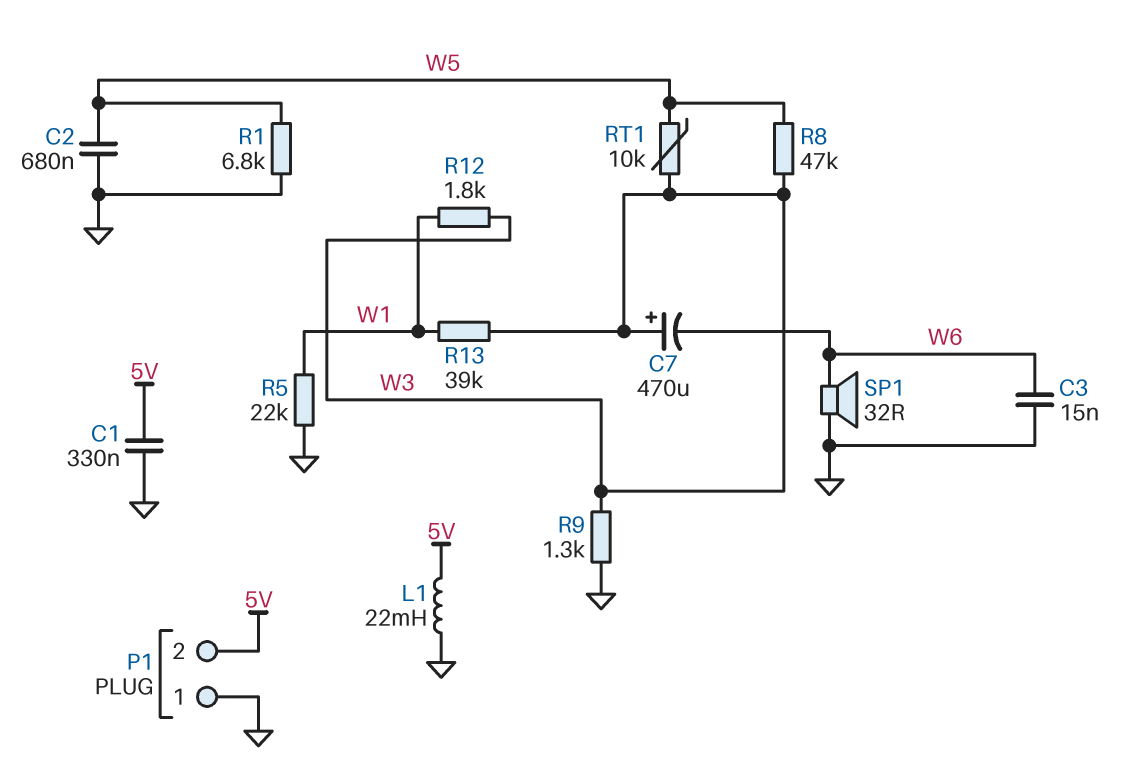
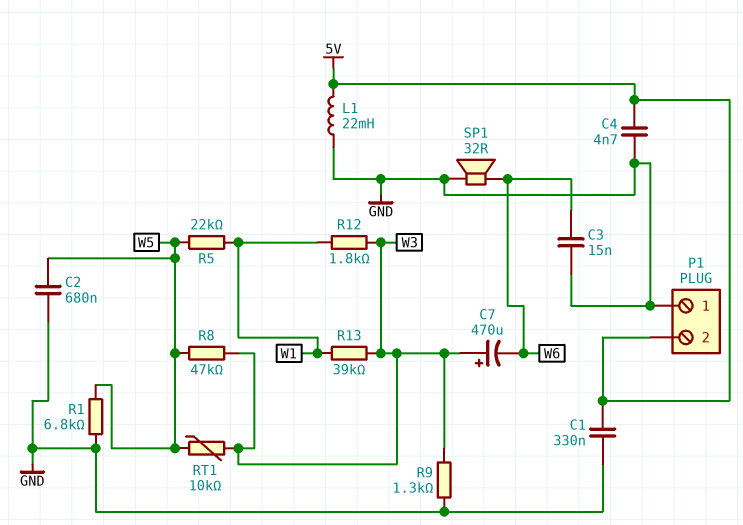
C4: none -> 4.7nF (5V, GND)
R5: 22k (GND, W1) -> 22k (W1, W5)

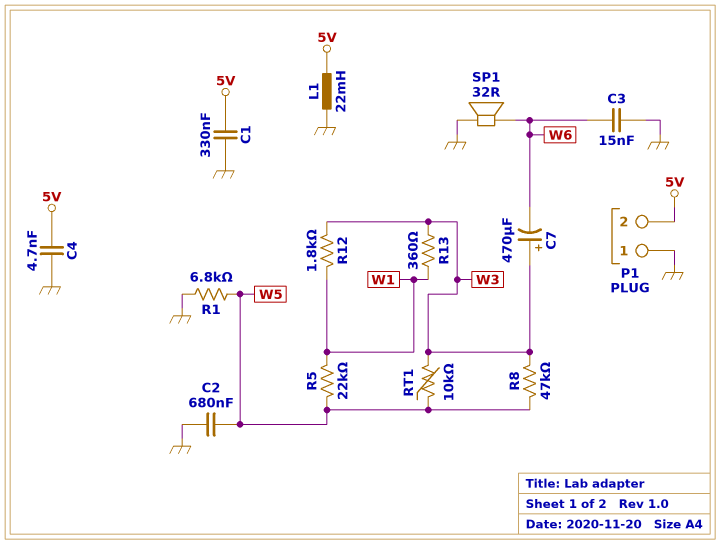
R9: 1.3k (GND, W3) -> none
R13: 39k (W1, W3) -> 360 (W1, W3)

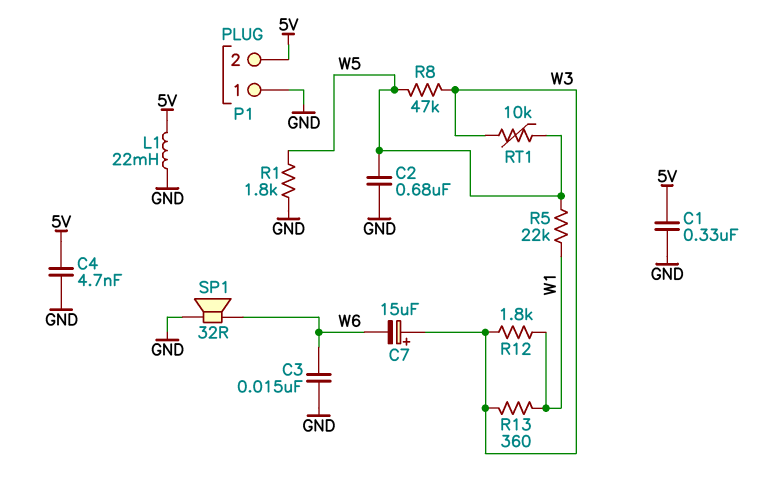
C7: 470uF (plus W3, minus W6) -> 15uF (plus W3, minus W6)
R1: 6.8k (GND, W5) -> 1.8k (GND, W5)

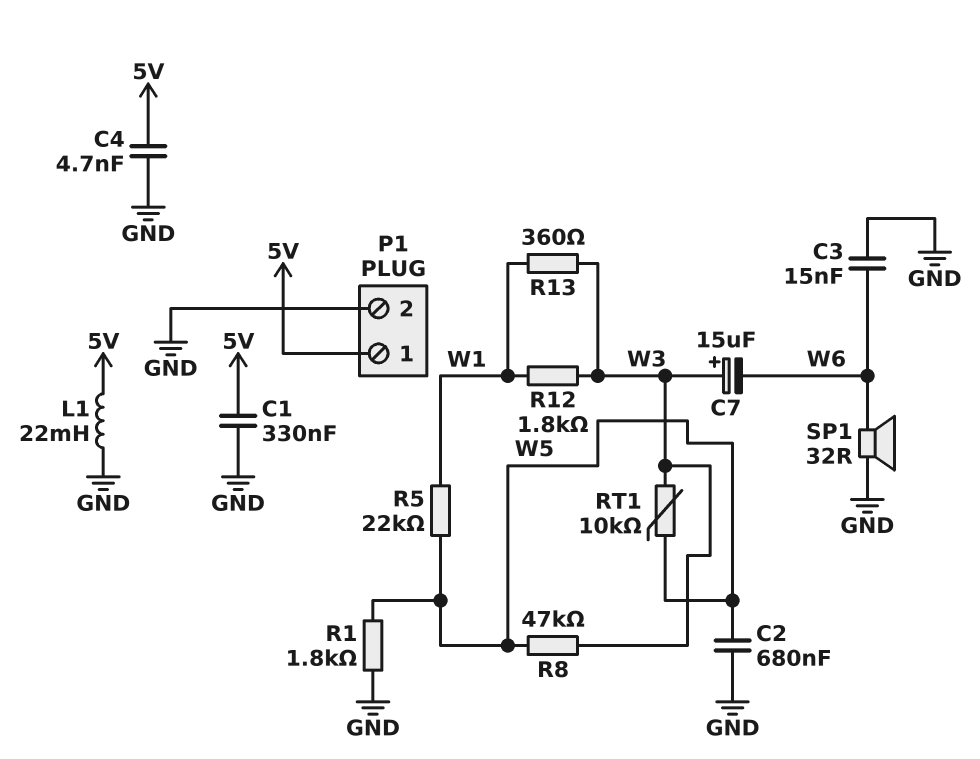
P1 pin 1: GND -> 5V
P1 pin 2: 5V -> GND

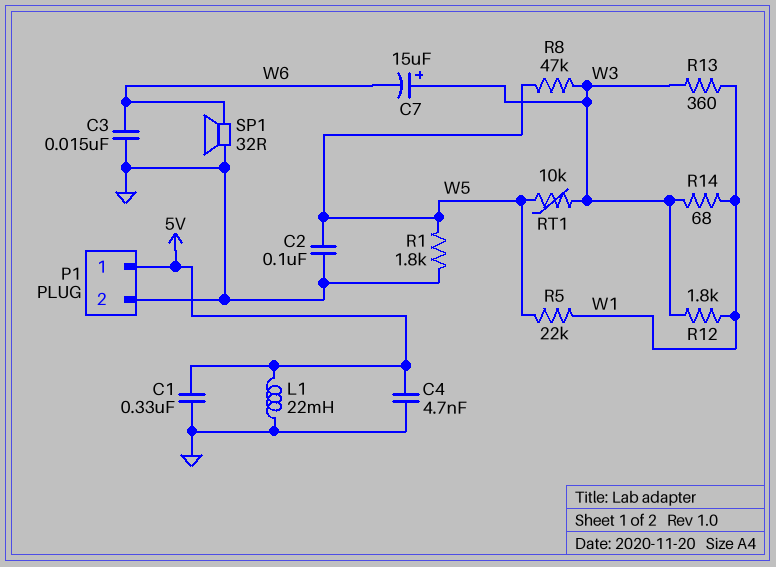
C2: 680nF (GND, W5) -> 100nF (GND, W5)
R14: none -> 68 (W1, W3)

